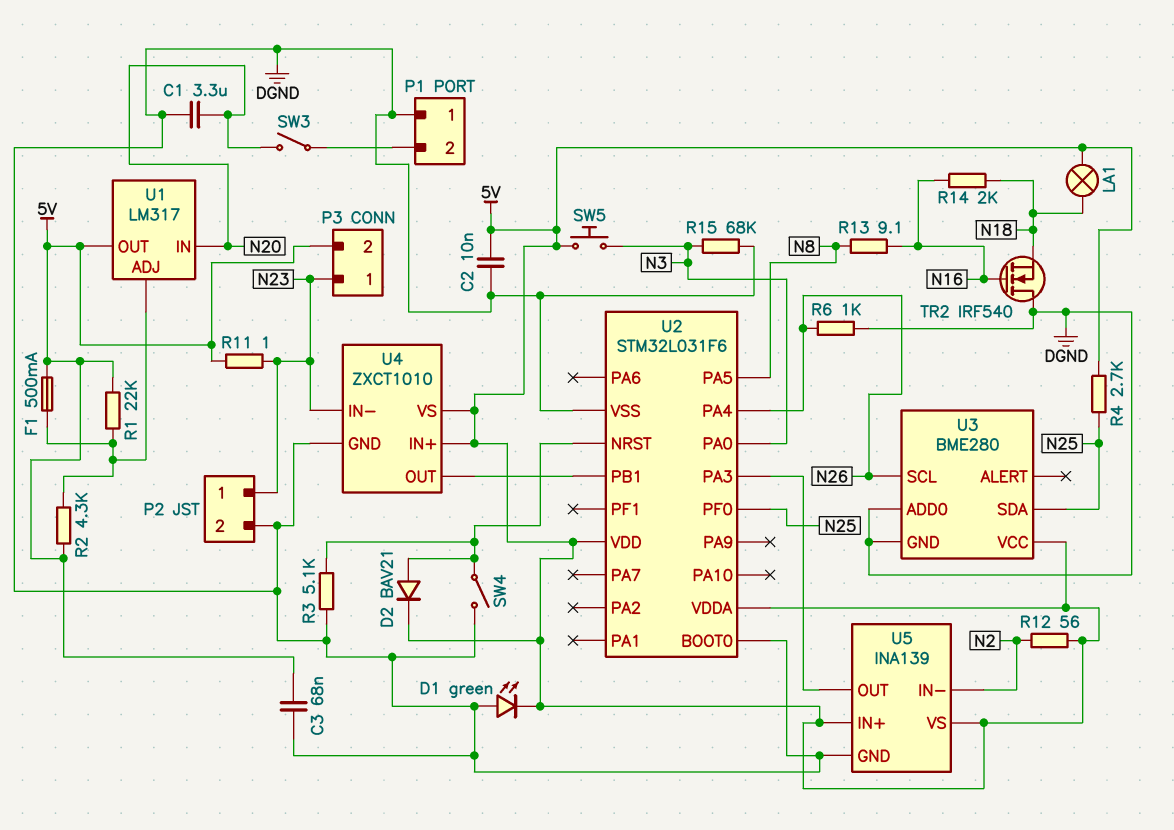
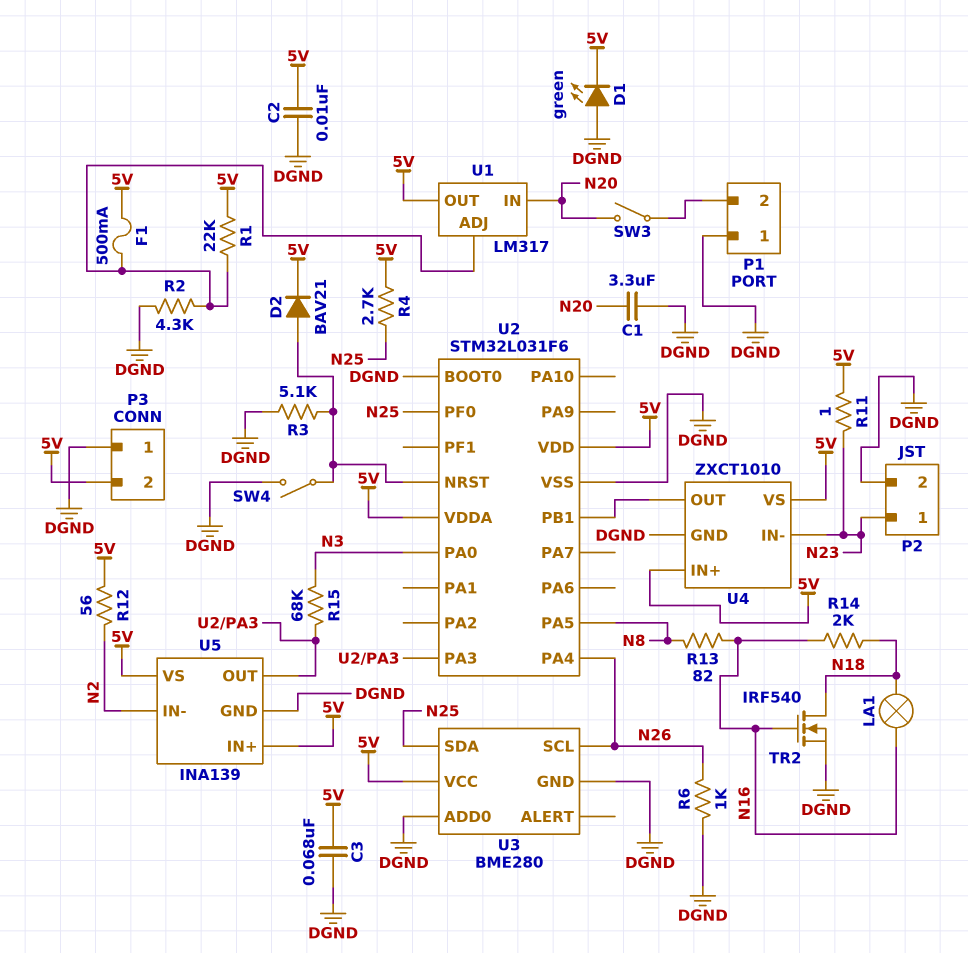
LA1: lamp (5V, N18) -> lamp (N16, N18)
P3 pin 1: N23 -> DGND
R2: 4.3k (5V, U1/ADJ) -> 4.3k (DGND, U1/ADJ)
R13: 9.1 (N8, N16) -> 82 (N8, N16)
R15: 68k (DGND, N3) -> 68k (N3, U2/PA3)
SW5: button (5V, N3) -> none
TR2: NMOS IRF540 (G N16, D DGND, S N18) -> NMOS IRF540 (G N16, D N18, S DGND)

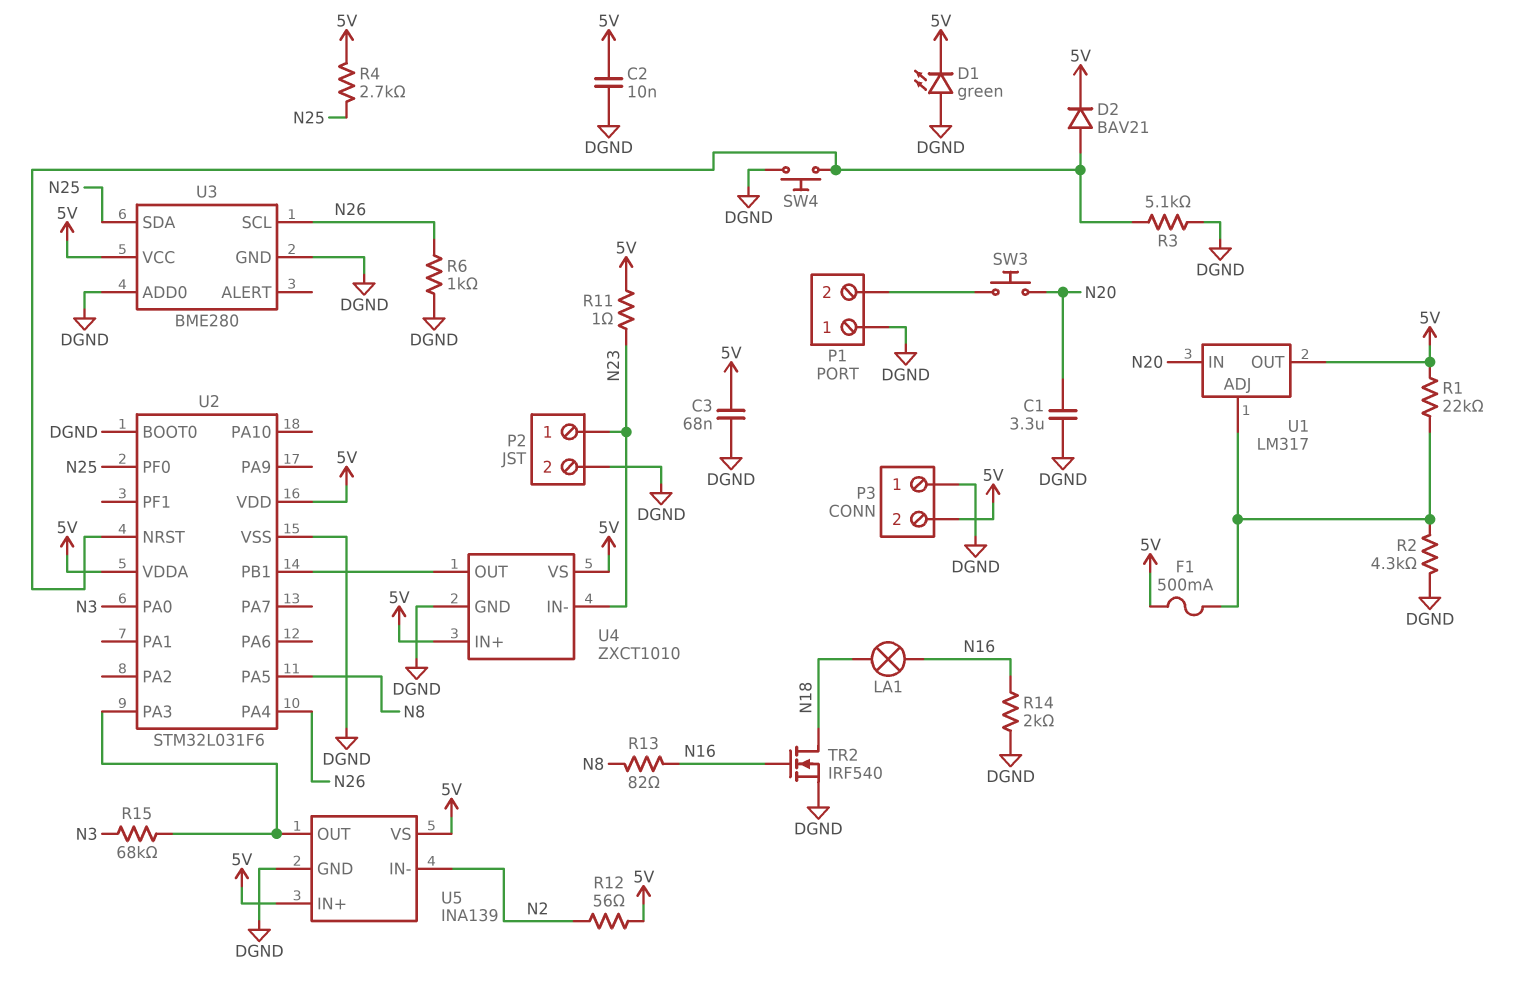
R14: 2k (N16, N18) -> 2k (DGND, N16)
SW3: switch (N20, P1/2) -> button (N20, P1/2)
SW4: switch (DGND, U2/NRST) -> button (DGND, U2/NRST)

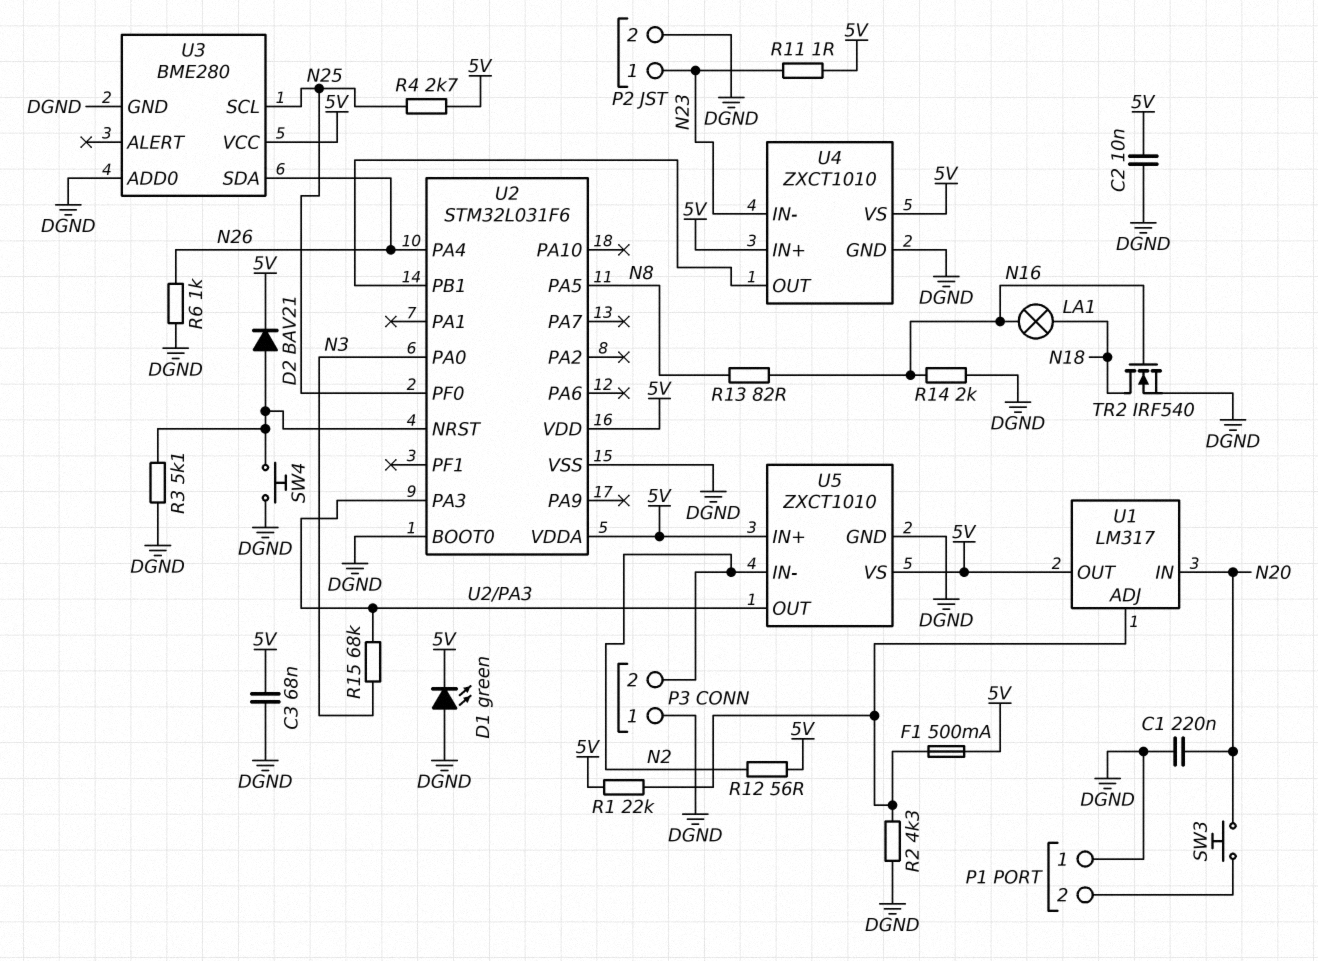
C1: 3.3uF (DGND, N20) -> 220nF (DGND, N20)
P3 pin 2: 5V -> N2
U3 pin SCL: N26 -> N25
U3 pin SDA: N25 -> N26
U5: INA139 -> ZXCT1010

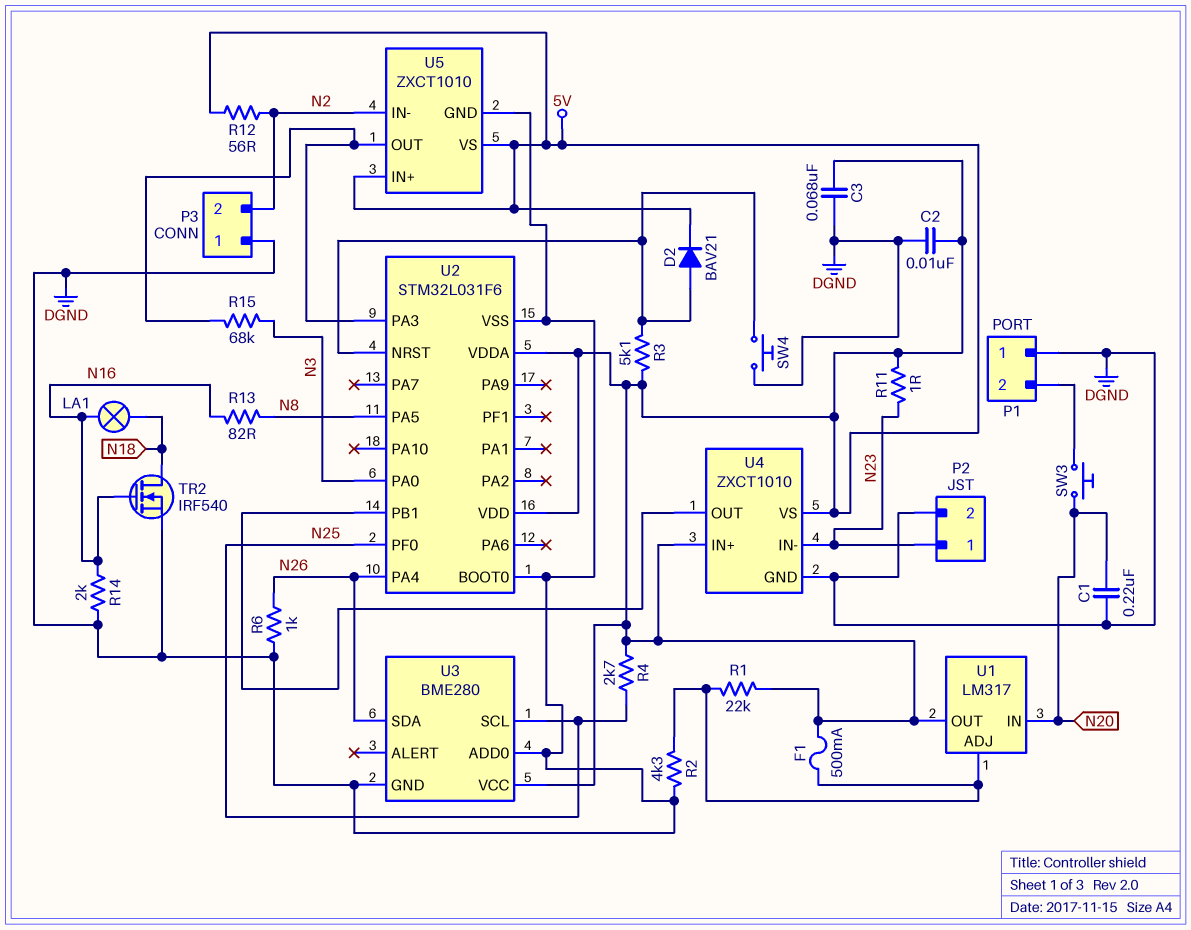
D1: LED green (A DGND, K 5V) -> none
R3: 5.1k (DGND, U2/NRST) -> 5.1k (5V, U2/NRST)

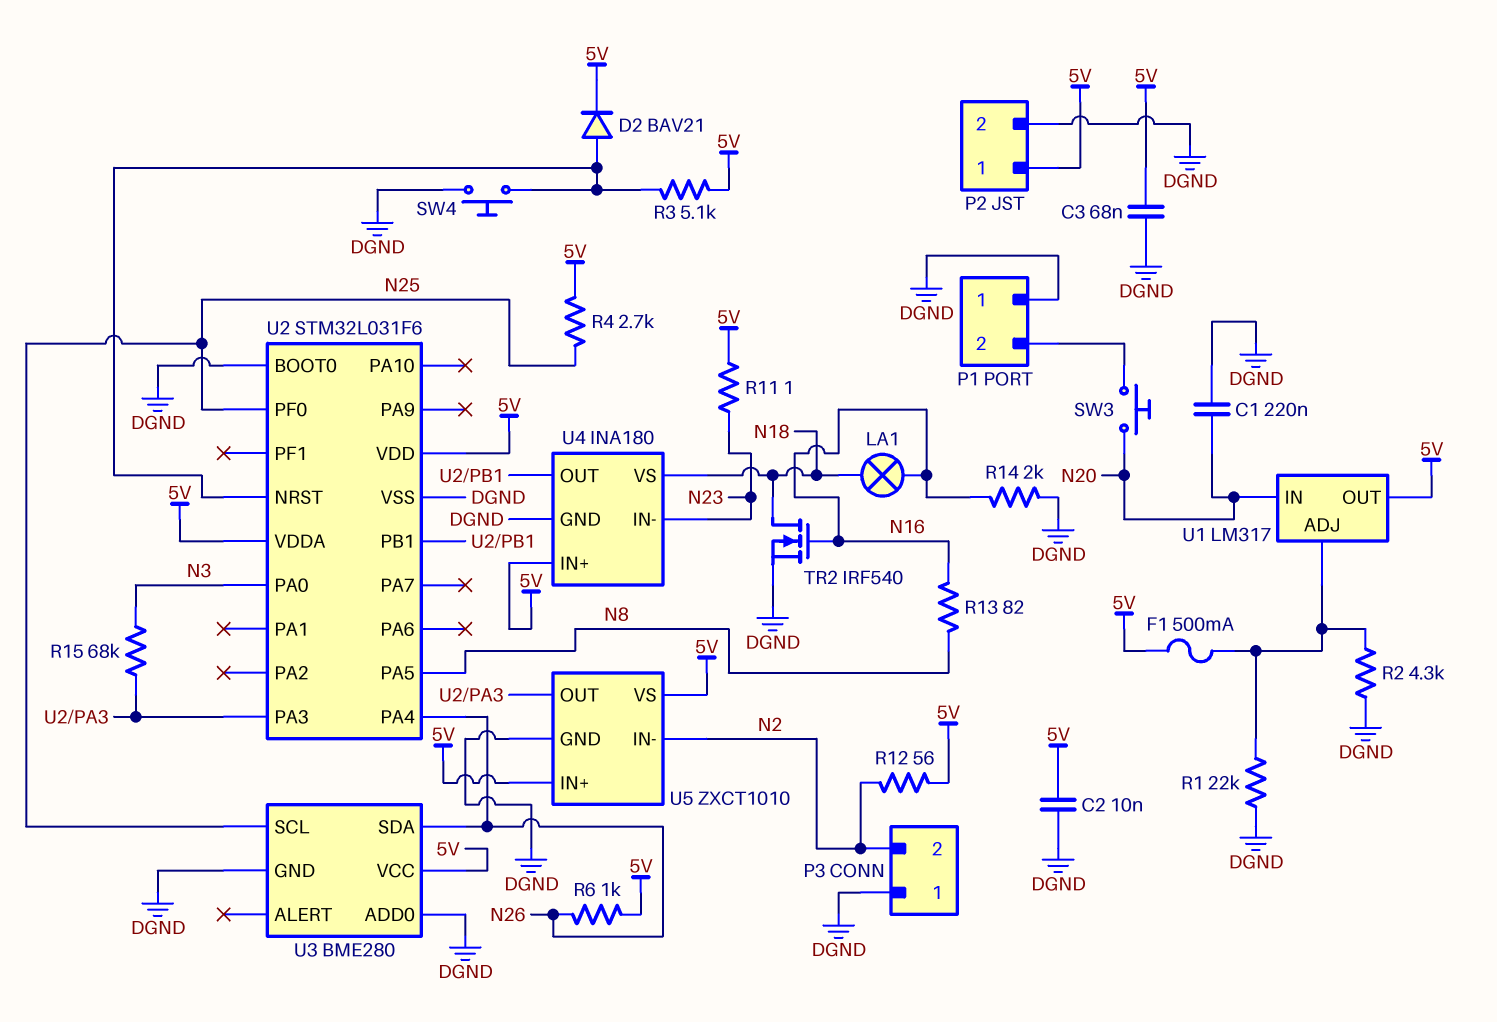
P2 pin 1: N23 -> 5V
R1: 22k (5V, U1/ADJ) -> 22k (DGND, U1/ADJ)
R6: 1k (DGND, N26) -> 1k (5V, N26)
U4: ZXCT1010 -> INA180
U4 pin VS: 5V -> N18

